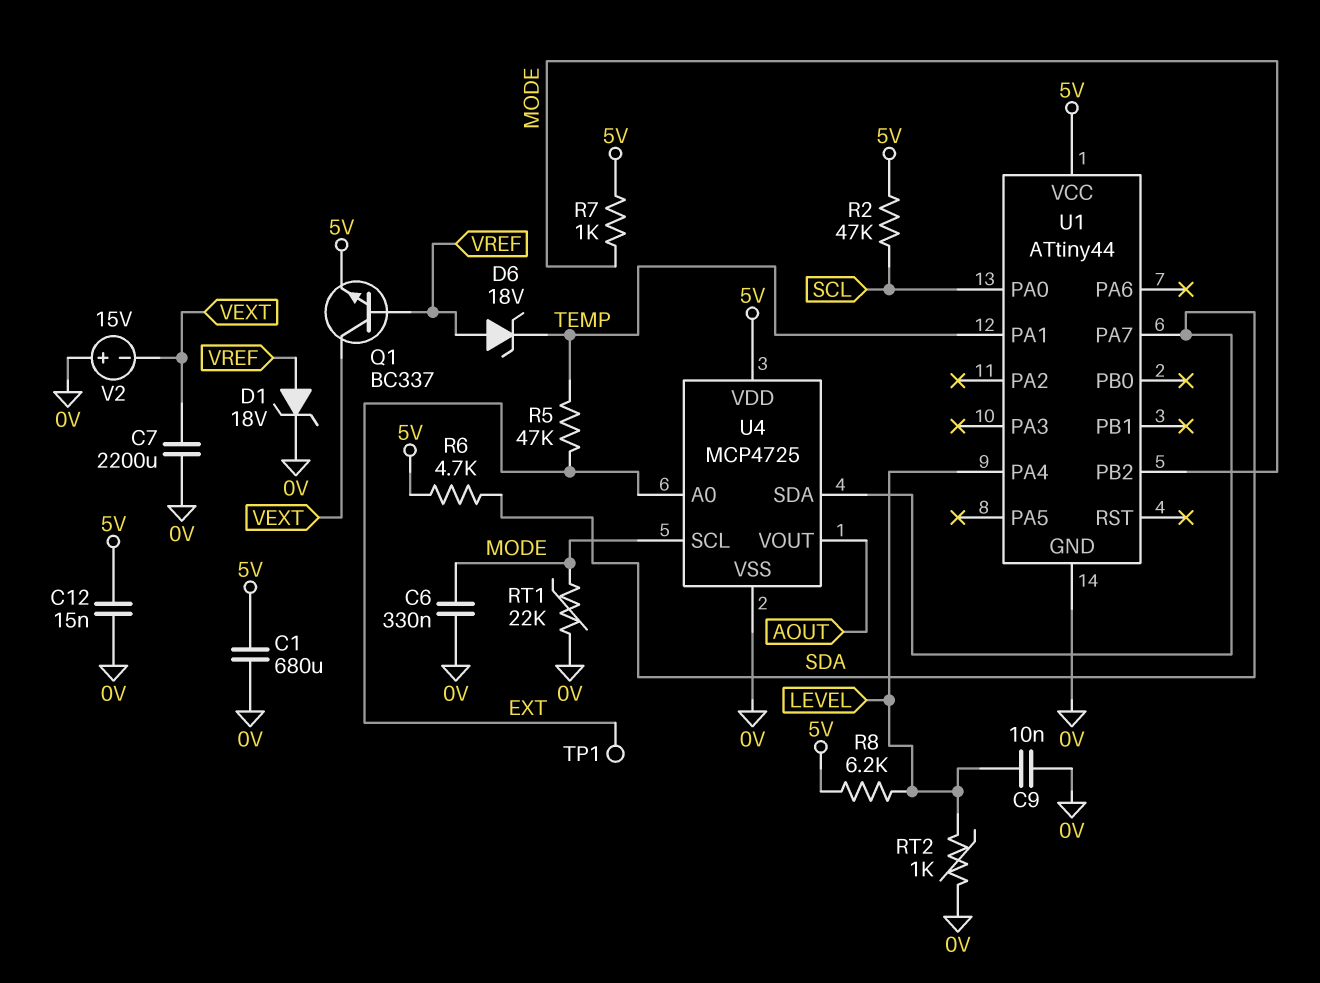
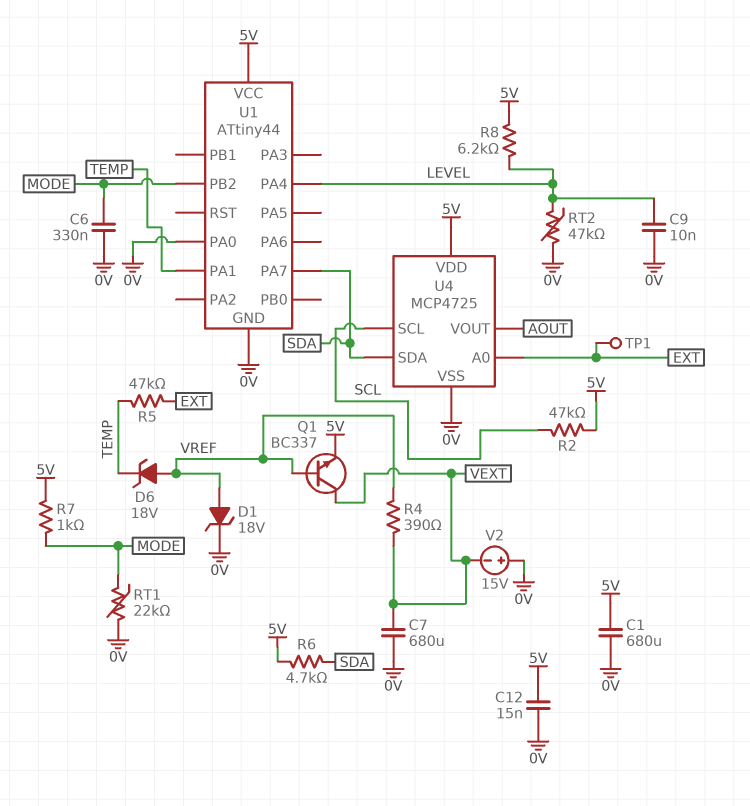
C7: 2200uF (0V, VEXT) -> 680uF (0V, VEXT)
R4: none -> 390 (VEXT, VREF)
RT2: 1k (0V, LEVEL) -> 47k (0V, LEVEL)
U1 pin PA0: SCL -> 0V
U4 pin SCL: MODE -> SCL

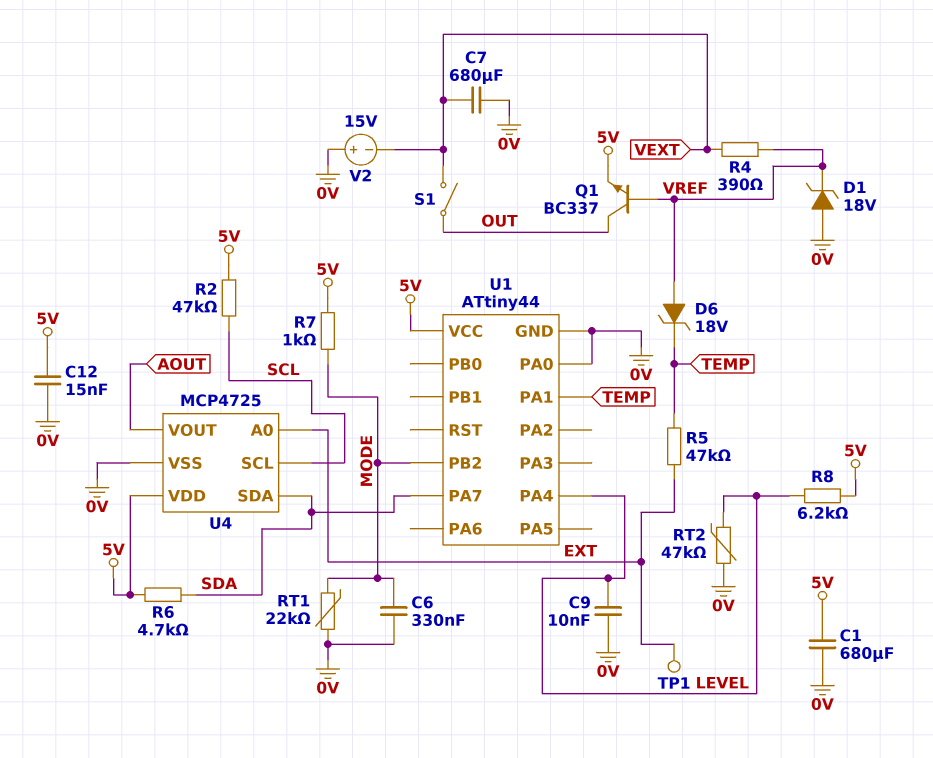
D1: zener 18V (A VREF, K 0V) -> zener 18V (A 0V, K VREF)
Q1: NPN BC337 (B VREF, C VEXT, E 5V) -> NPN BC337 (B VREF, C OUT, E 5V)
S1: none -> switch (OUT, VEXT)

